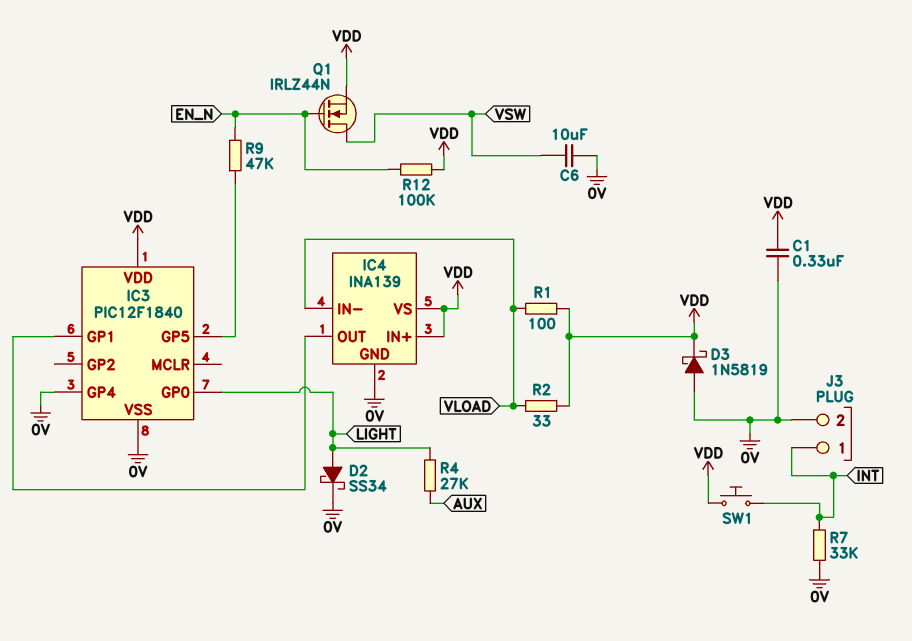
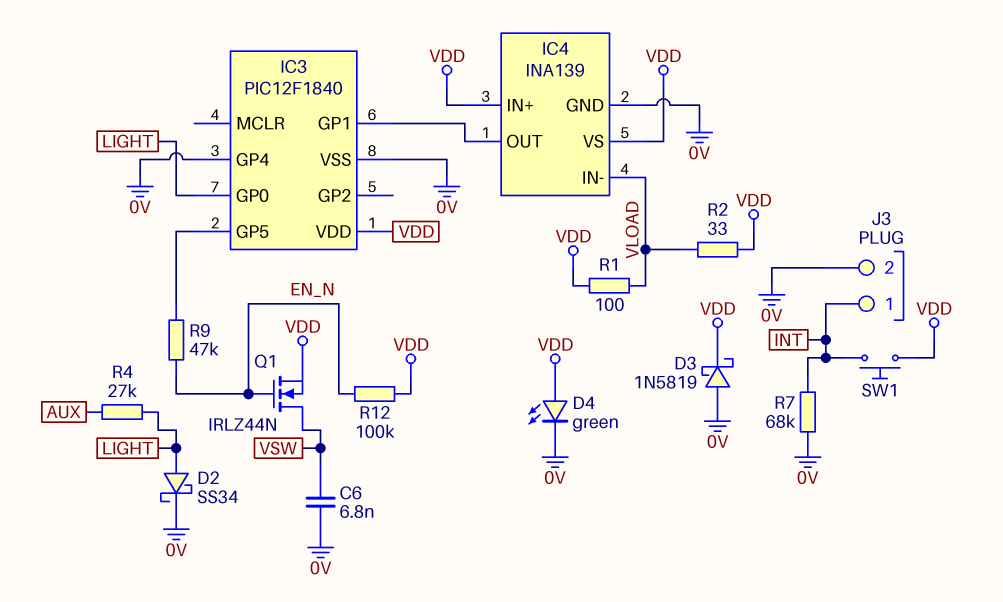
C1: 330nF (0V, VDD) -> none
C6: 10uF (0V, VSW) -> 6.8nF (0V, VSW)
D4: none -> LED green (A VDD, K 0V)
R7: 33k (0V, INT) -> 68k (0V, INT)

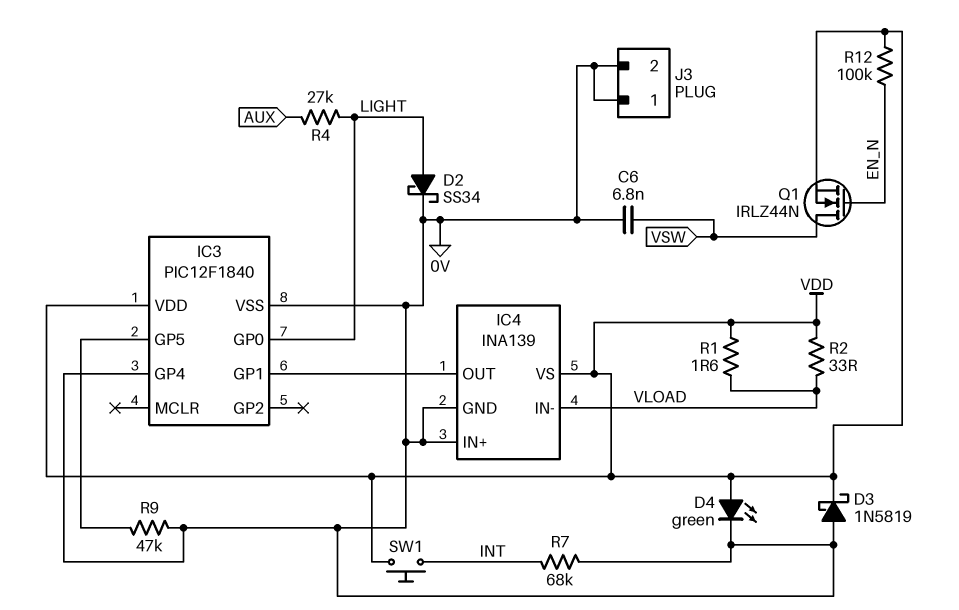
IC4 pin IN+: VDD -> 0V
J3 pin 1: INT -> 0V
R1: 100 (VDD, VLOAD) -> 1.6 (VDD, VLOAD)
R9: 47k (EN_N, IC3/GP5) -> 47k (0V, IC3/GP5)

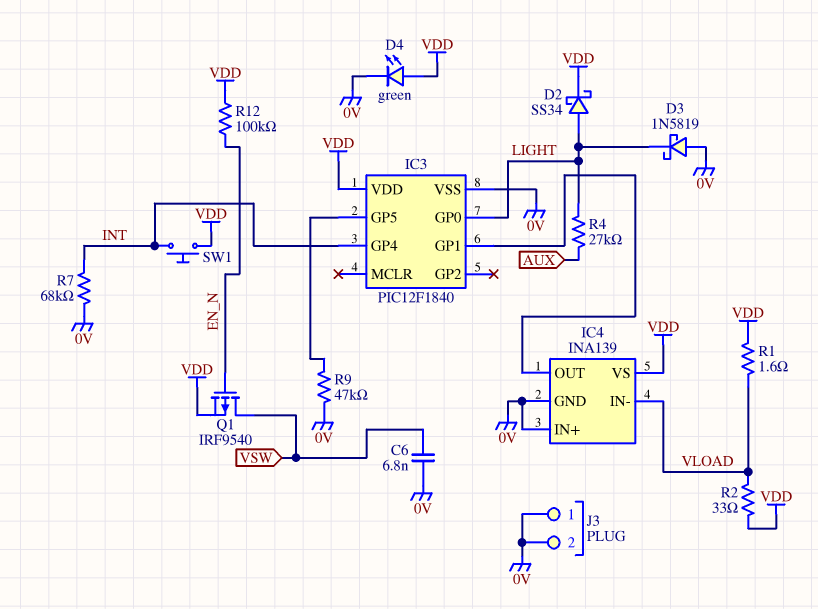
D2: schottky SS34 (A LIGHT, K 0V) -> schottky SS34 (A LIGHT, K VDD)
D3: schottky 1N5819 (A 0V, K VDD) -> schottky 1N5819 (A 0V, K LIGHT)
IC3 pin GP4: 0V -> INT
Q1: NMOS IRLZ44N (G EN_N, D VSW, S VDD) -> PMOS IRF9540 (G EN_N, D VSW, S VDD)

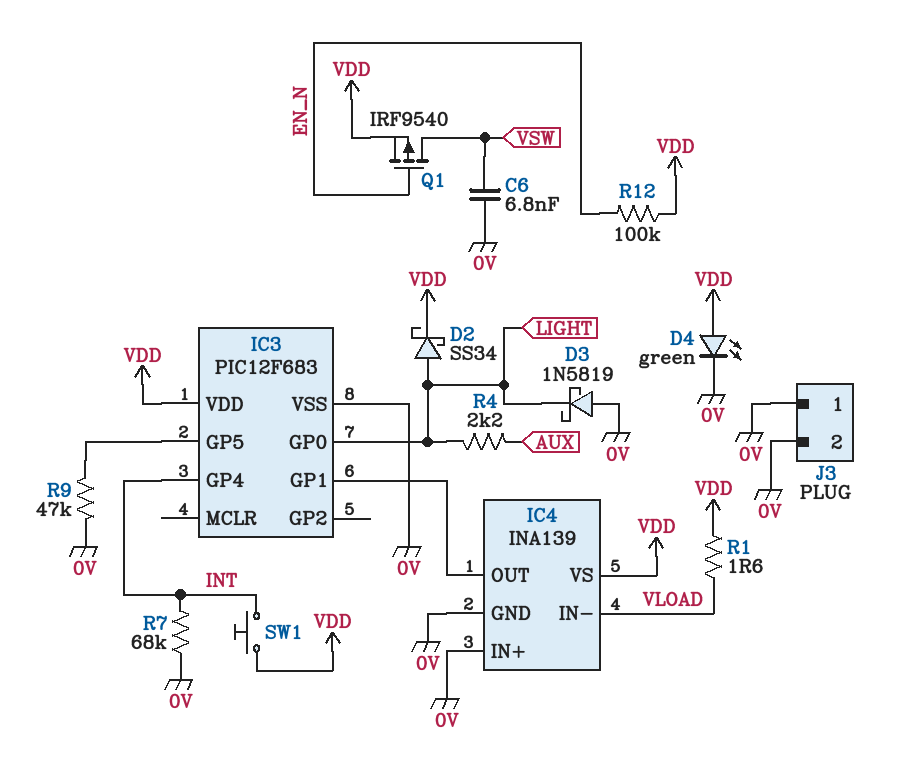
IC3: PIC12F1840 -> PIC12F683
R2: 33 (VDD, VLOAD) -> none
R4: 27k (AUX, LIGHT) -> 2.2k (AUX, LIGHT)

